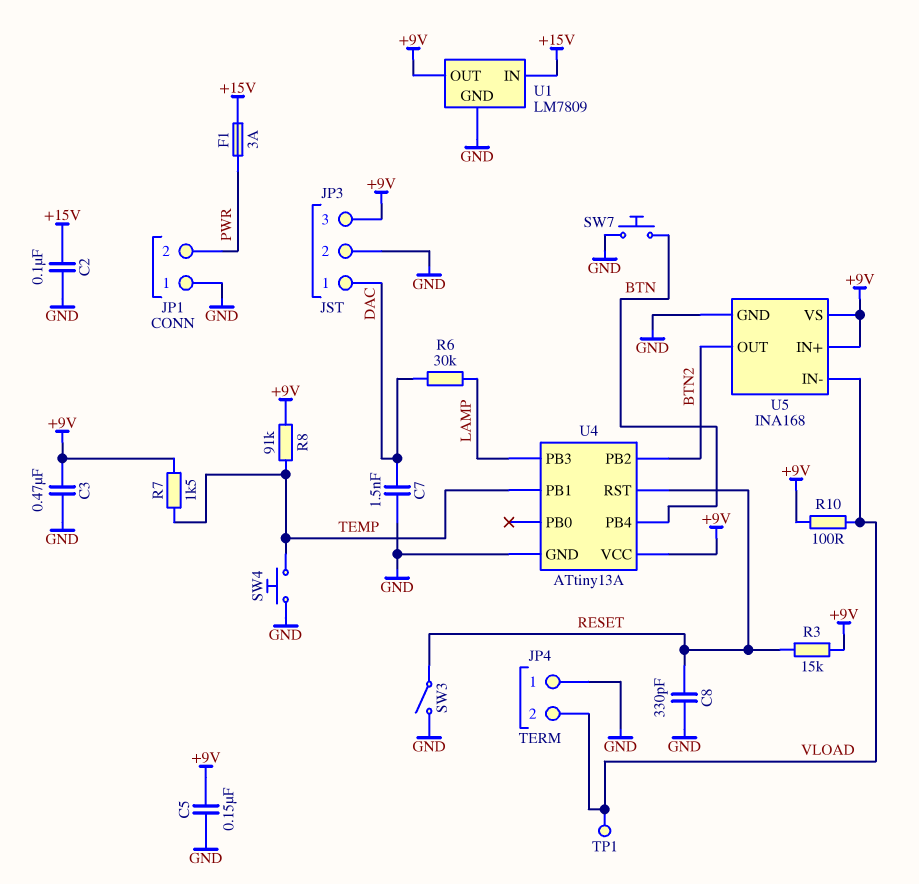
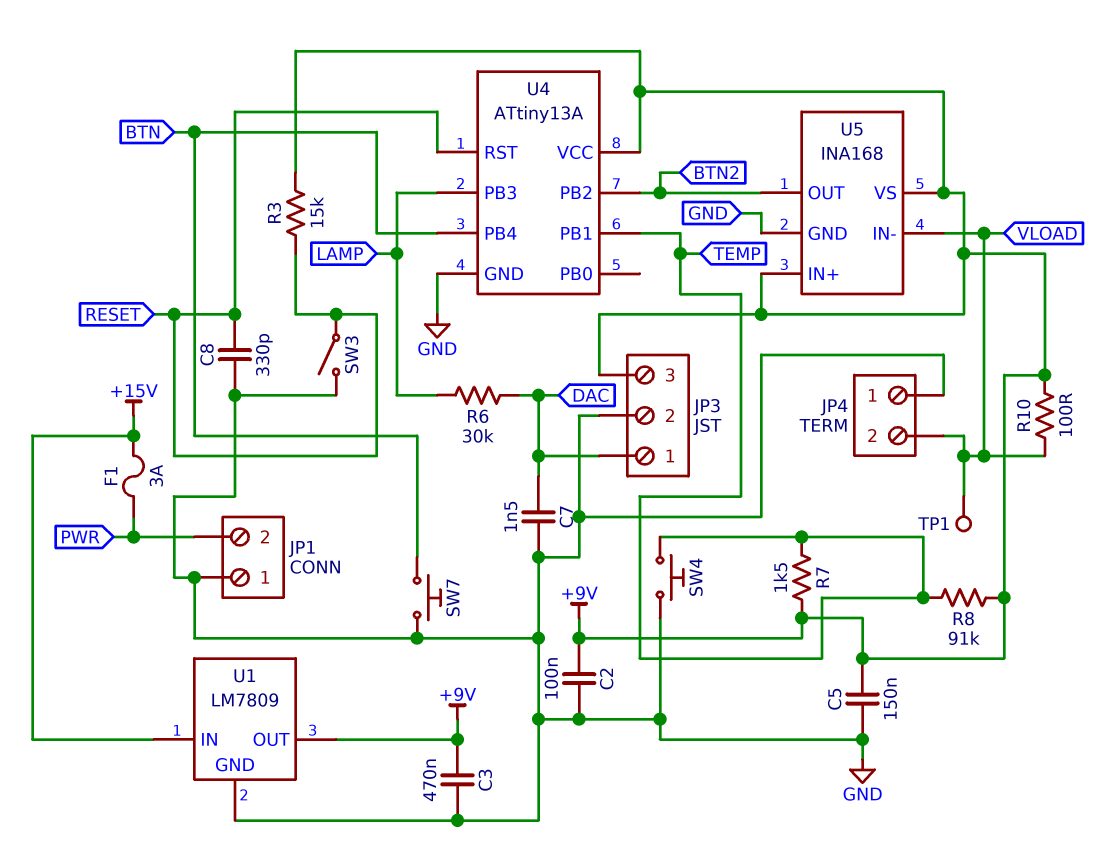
C2: 100nF (+15V, GND) -> 100nF (+9V, GND)

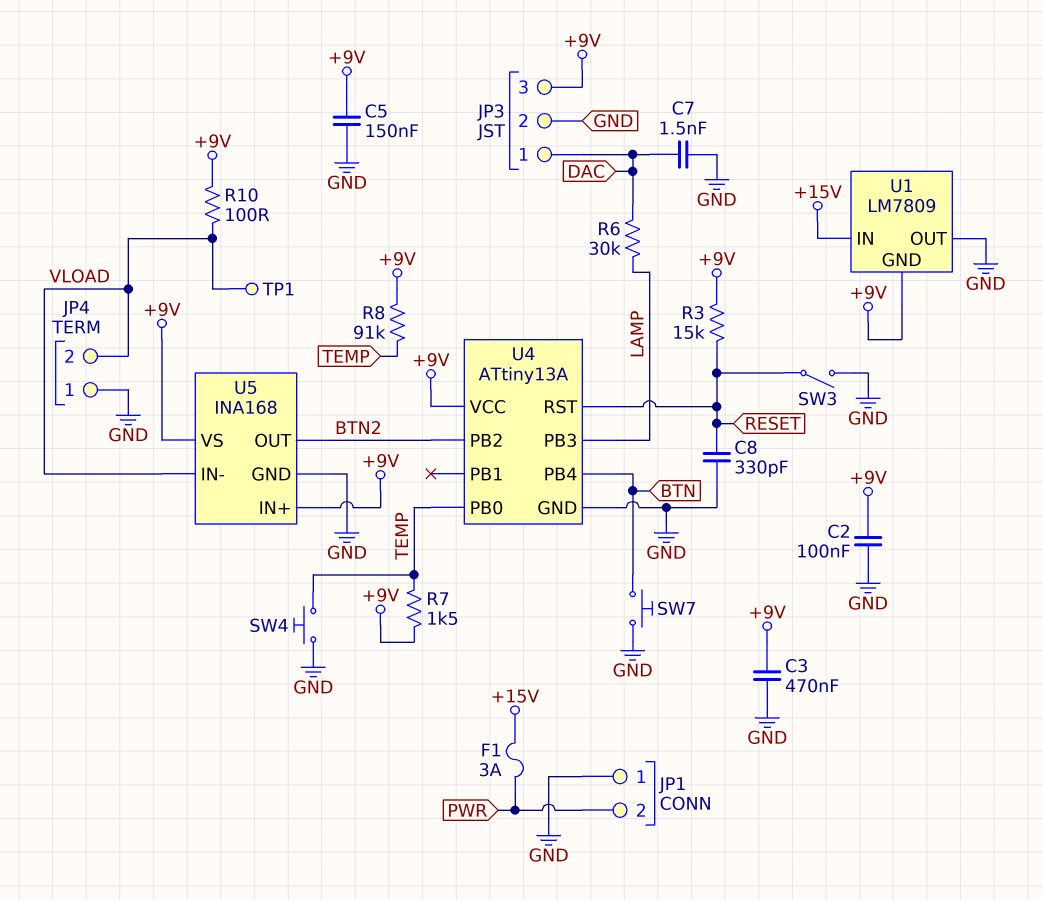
U1 pin GND: GND -> +9V
U1 pin OUT: +9V -> GND
U4 pin PB0: none -> TEMP
U4 pin PB1: TEMP -> none

